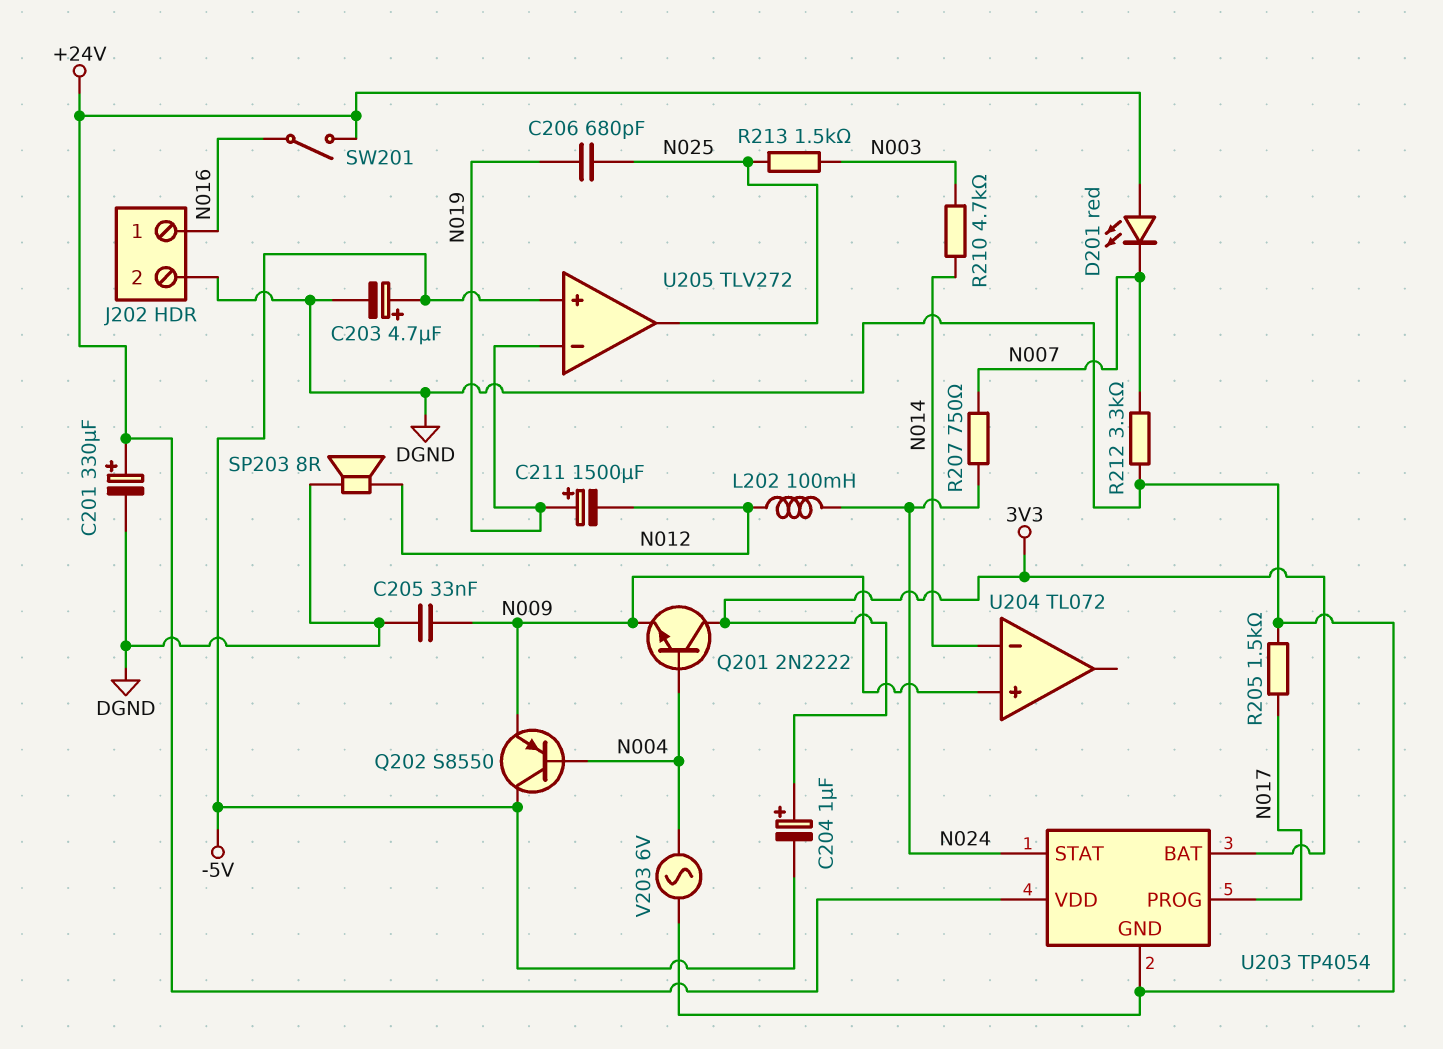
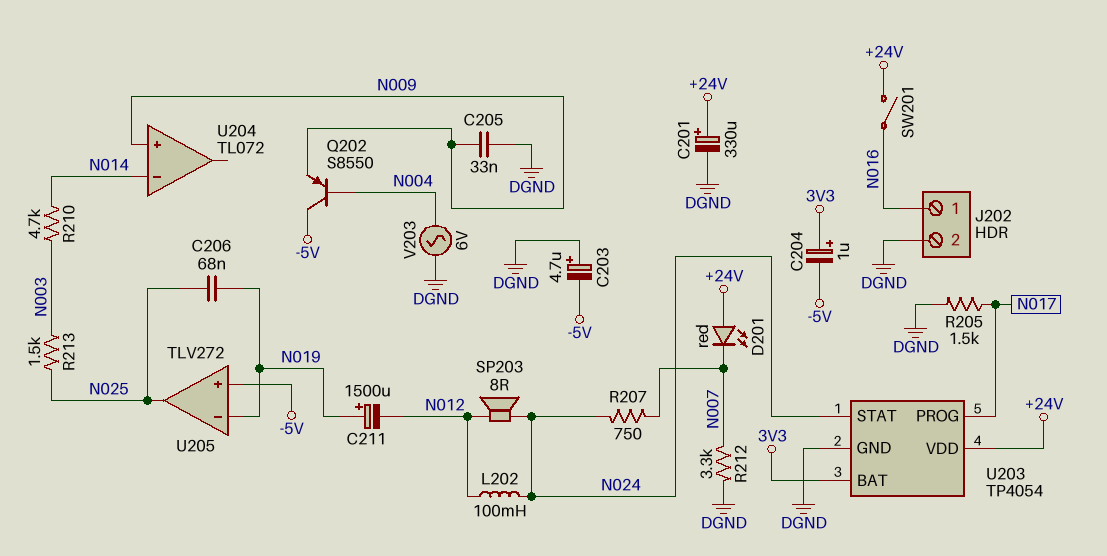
C203: 4.7uF (plus -5V, minus DGND) -> 4.7uF (plus DGND, minus -5V)
C206: 680pF (N019, N025) -> 68nF (N019, N025)
Q201: NPN 2N2222 (B N004, C 3V3, E N009) -> none
SP203: speaker 8R (DGND, N012) -> speaker 8R (N012, N024)

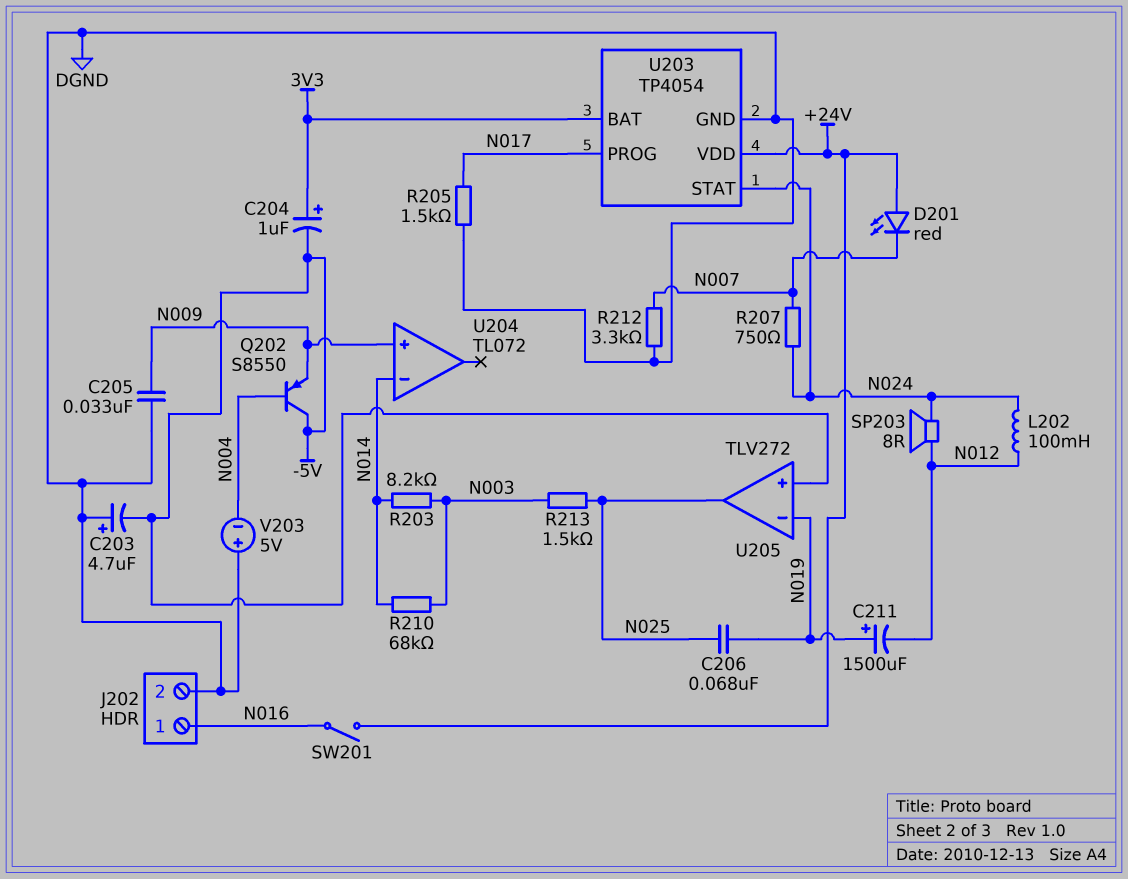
C201: 330uF (plus +24V, minus DGND) -> none
R203: none -> 8.2k (N003, N014)
R210: 4.7k (N003, N014) -> 68k (N003, N014)
V203: AC 6V (DGND, N004) -> 5V (plus DGND, minus N004)

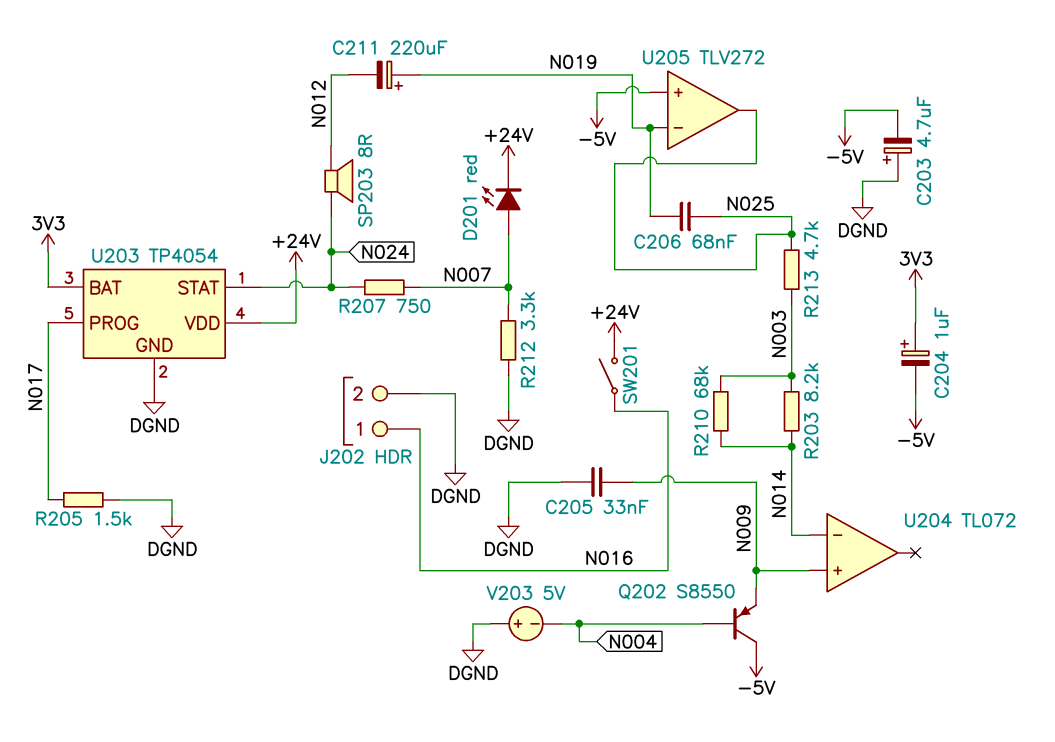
C211: 1500uF (plus N019, minus N012) -> 220uF (plus N019, minus N012)
D201: LED red (A +24V, K N007) -> LED red (A N007, K +24V)
L202: 100mH (N012, N024) -> none
R213: 1.5k (N003, N025) -> 4.7k (N003, N025)

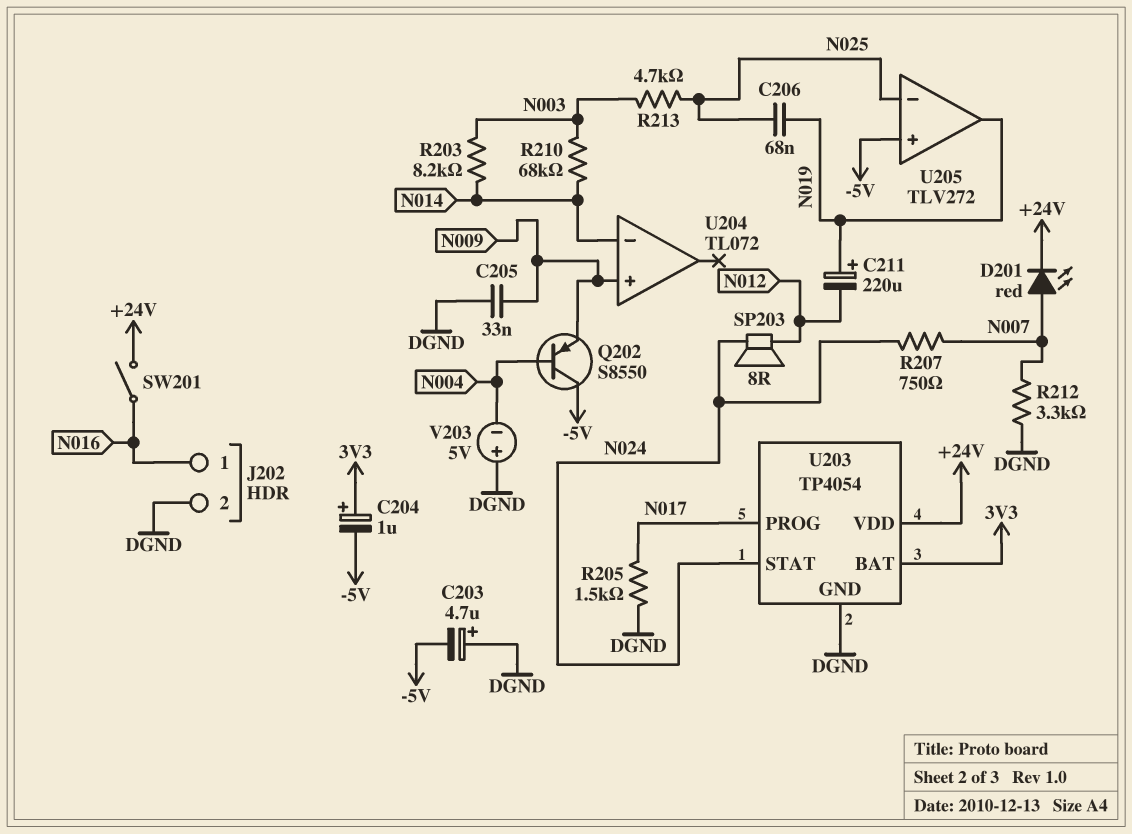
U205 pin in-: N019 -> N025
U205 pin out: N025 -> N019

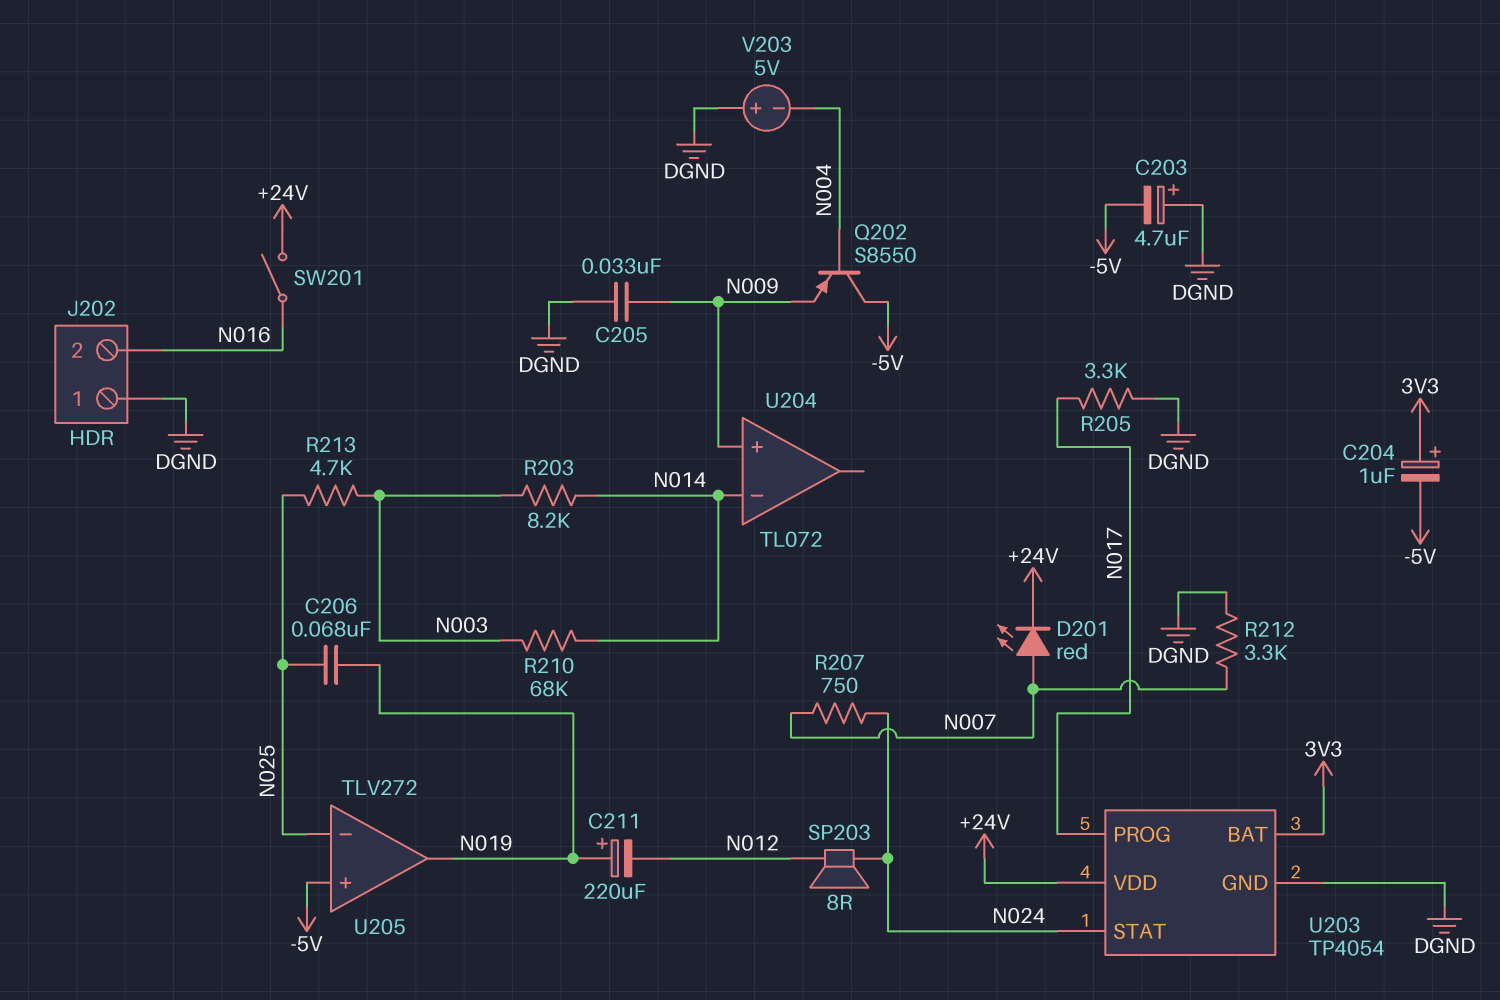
J202 pin 1: N016 -> DGND
J202 pin 2: DGND -> N016
R205: 1.5k (DGND, N017) -> 3.3k (DGND, N017)

